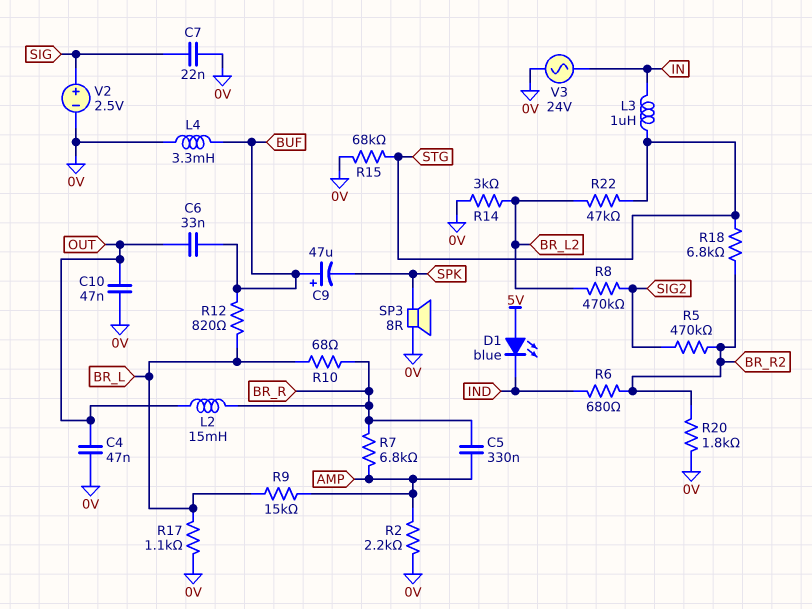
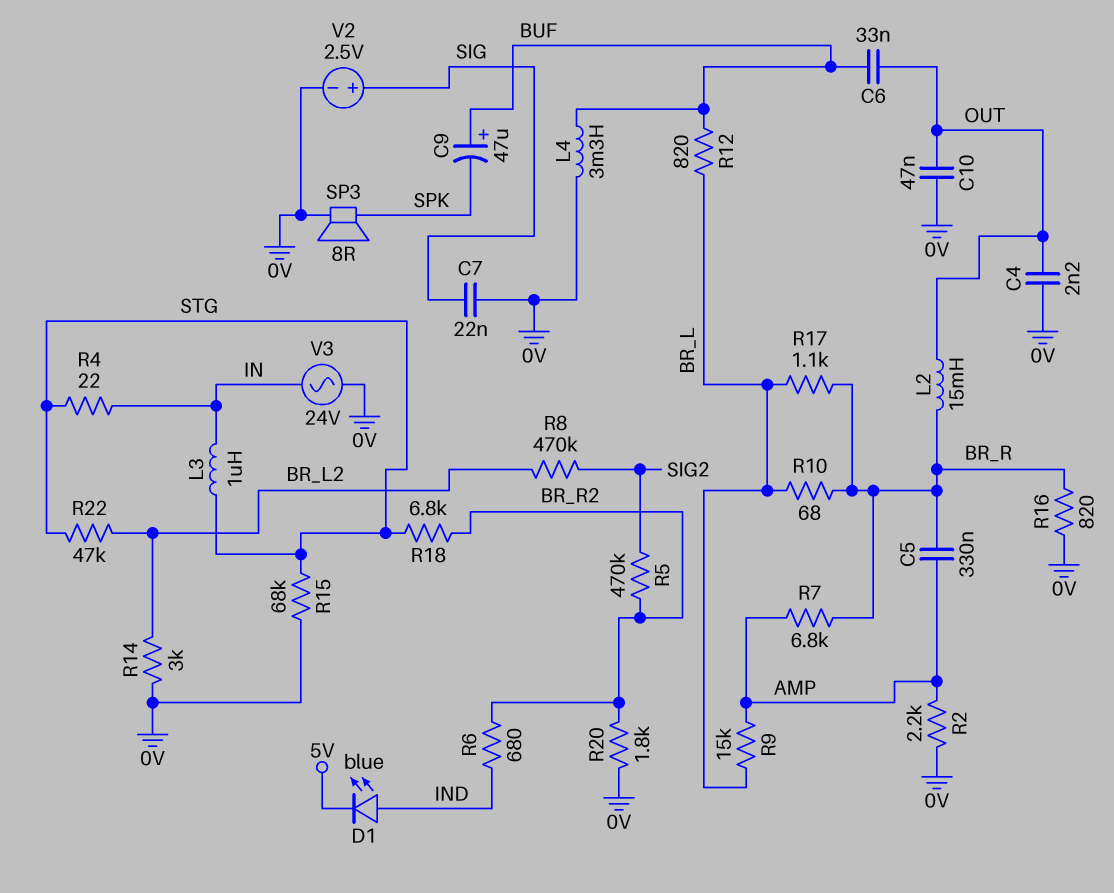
C4: 47nF (0V, OUT) -> 2.2nF (0V, OUT)
D1: LED blue (A 5V, K IND) -> LED blue (A IND, K 5V)
R4: none -> 22 (IN, STG)
R16: none -> 820 (0V, BR_R)
R17: 1.1k (0V, BR_L) -> 1.1k (BR_L, BR_R)

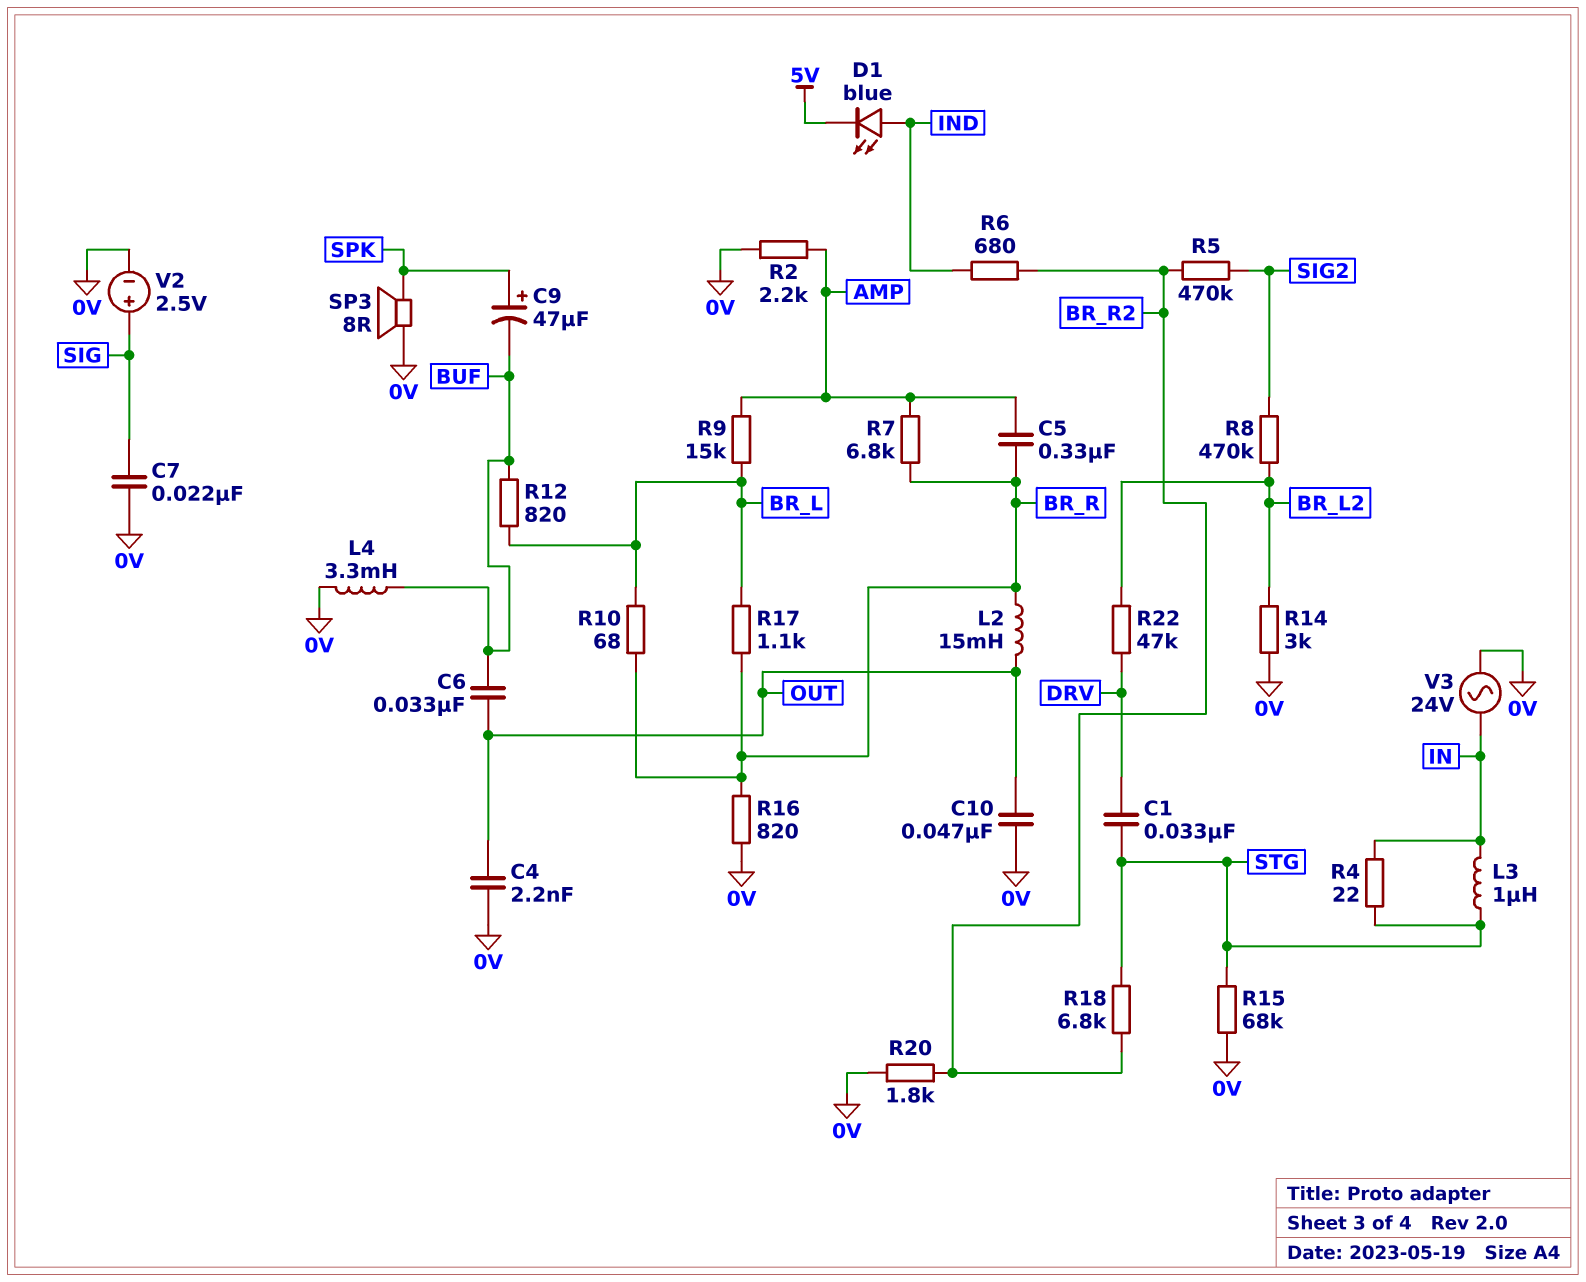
C1: none -> 33nF (DRV, STG)
C9: 47uF (plus BUF, minus SPK) -> 47uF (plus SPK, minus BUF)
R22: 47k (BR_L2, STG) -> 47k (BR_L2, DRV)

